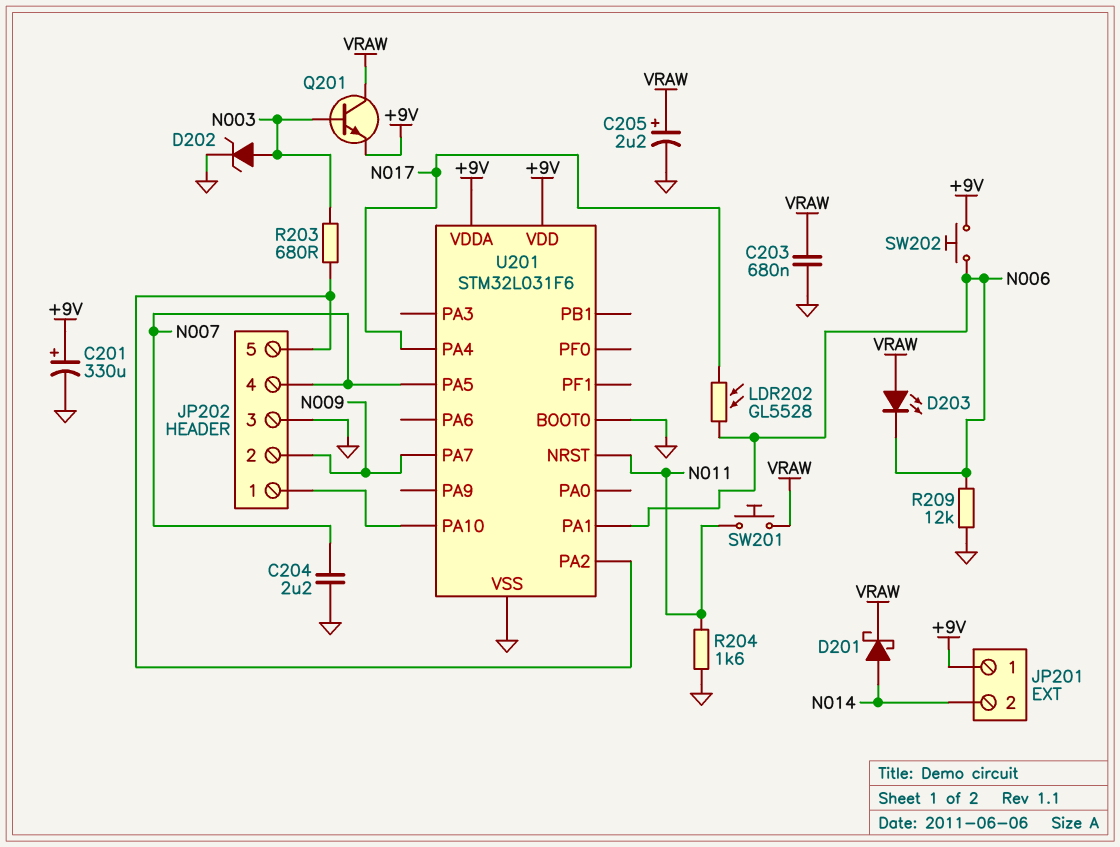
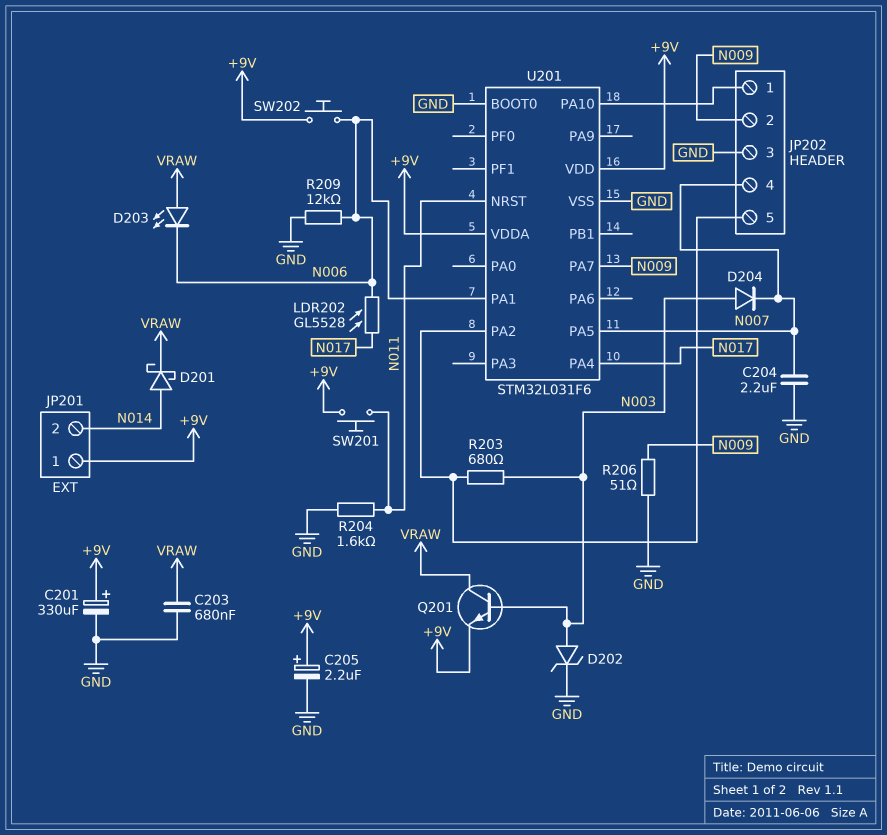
C205: 2.2uF (plus VRAW, minus GND) -> 2.2uF (plus +9V, minus GND)
D204: none -> diode (A N003, K N007)
R206: none -> 51 (GND, N009)
SW201: button (N011, VRAW) -> button (+9V, N011)

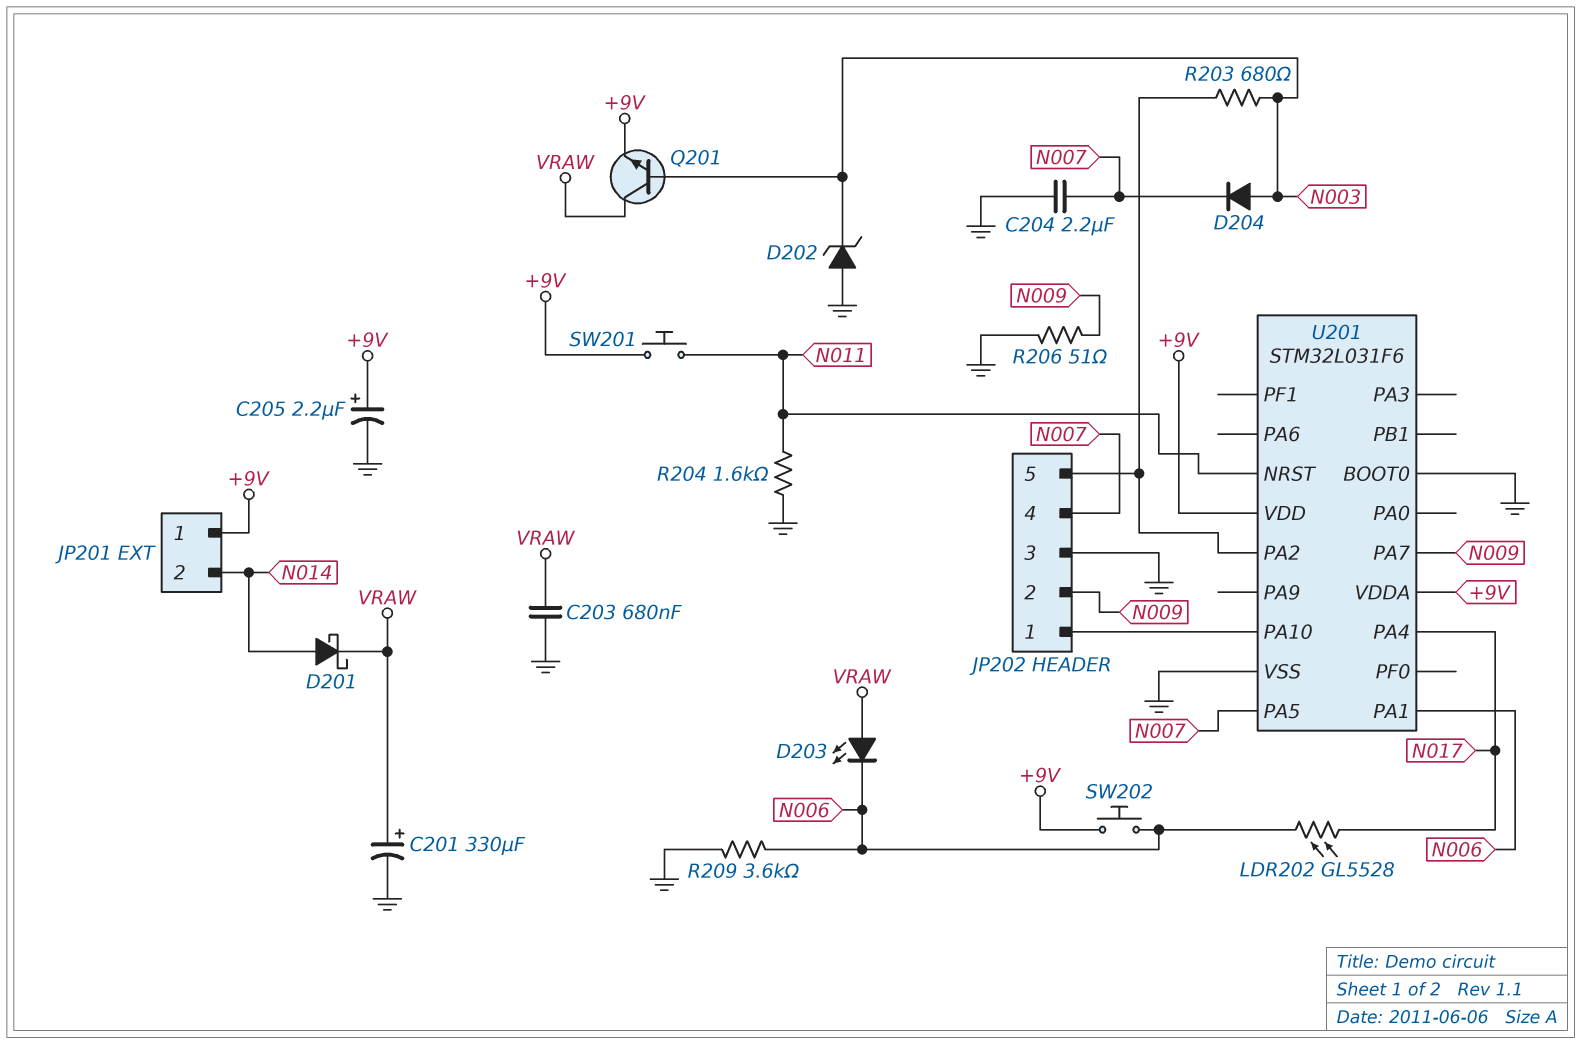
C201: 330uF (plus +9V, minus GND) -> 330uF (plus VRAW, minus GND)
D202: zener (A N003, K GND) -> zener (A GND, K N003)
R209: 12k (GND, N006) -> 3.6k (GND, N006)

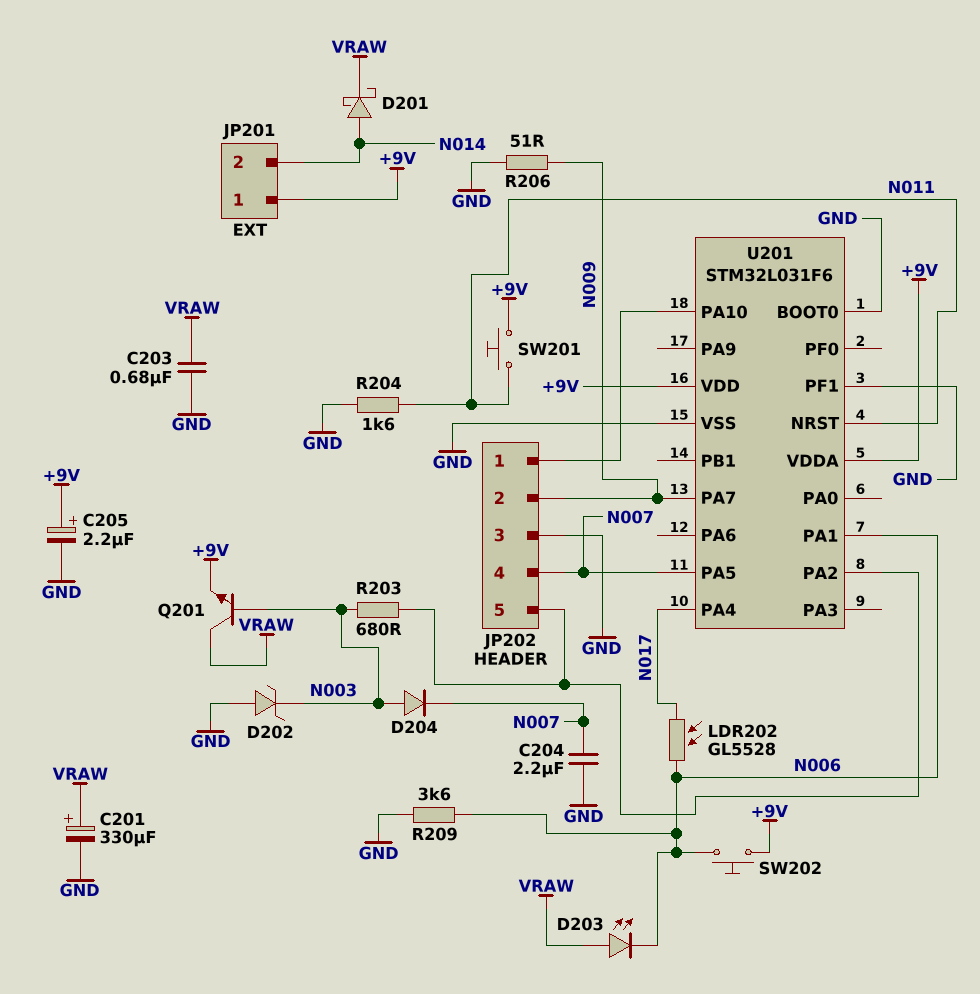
U201 pin PF1: none -> GND

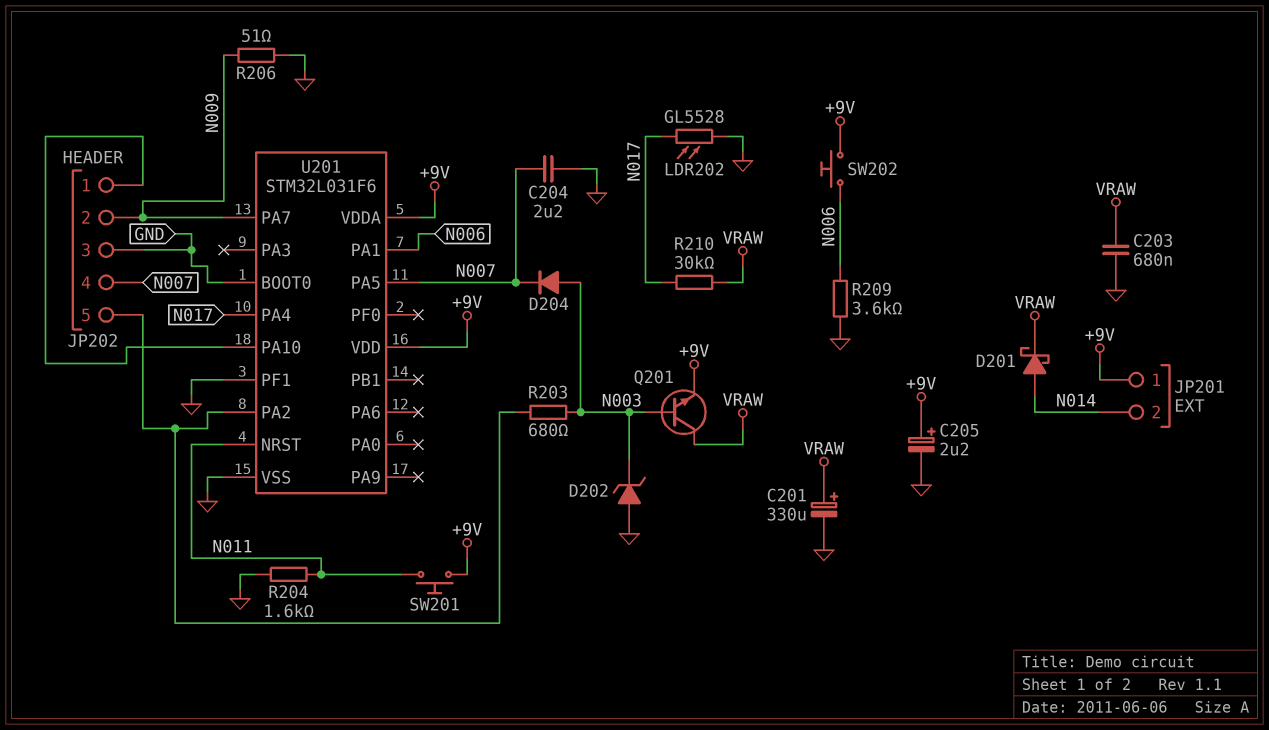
D203: LED (A VRAW, K N006) -> none
LDR202: GL5528 (N006, N017) -> GL5528 (GND, N017)
R210: none -> 30k (N017, VRAW)

